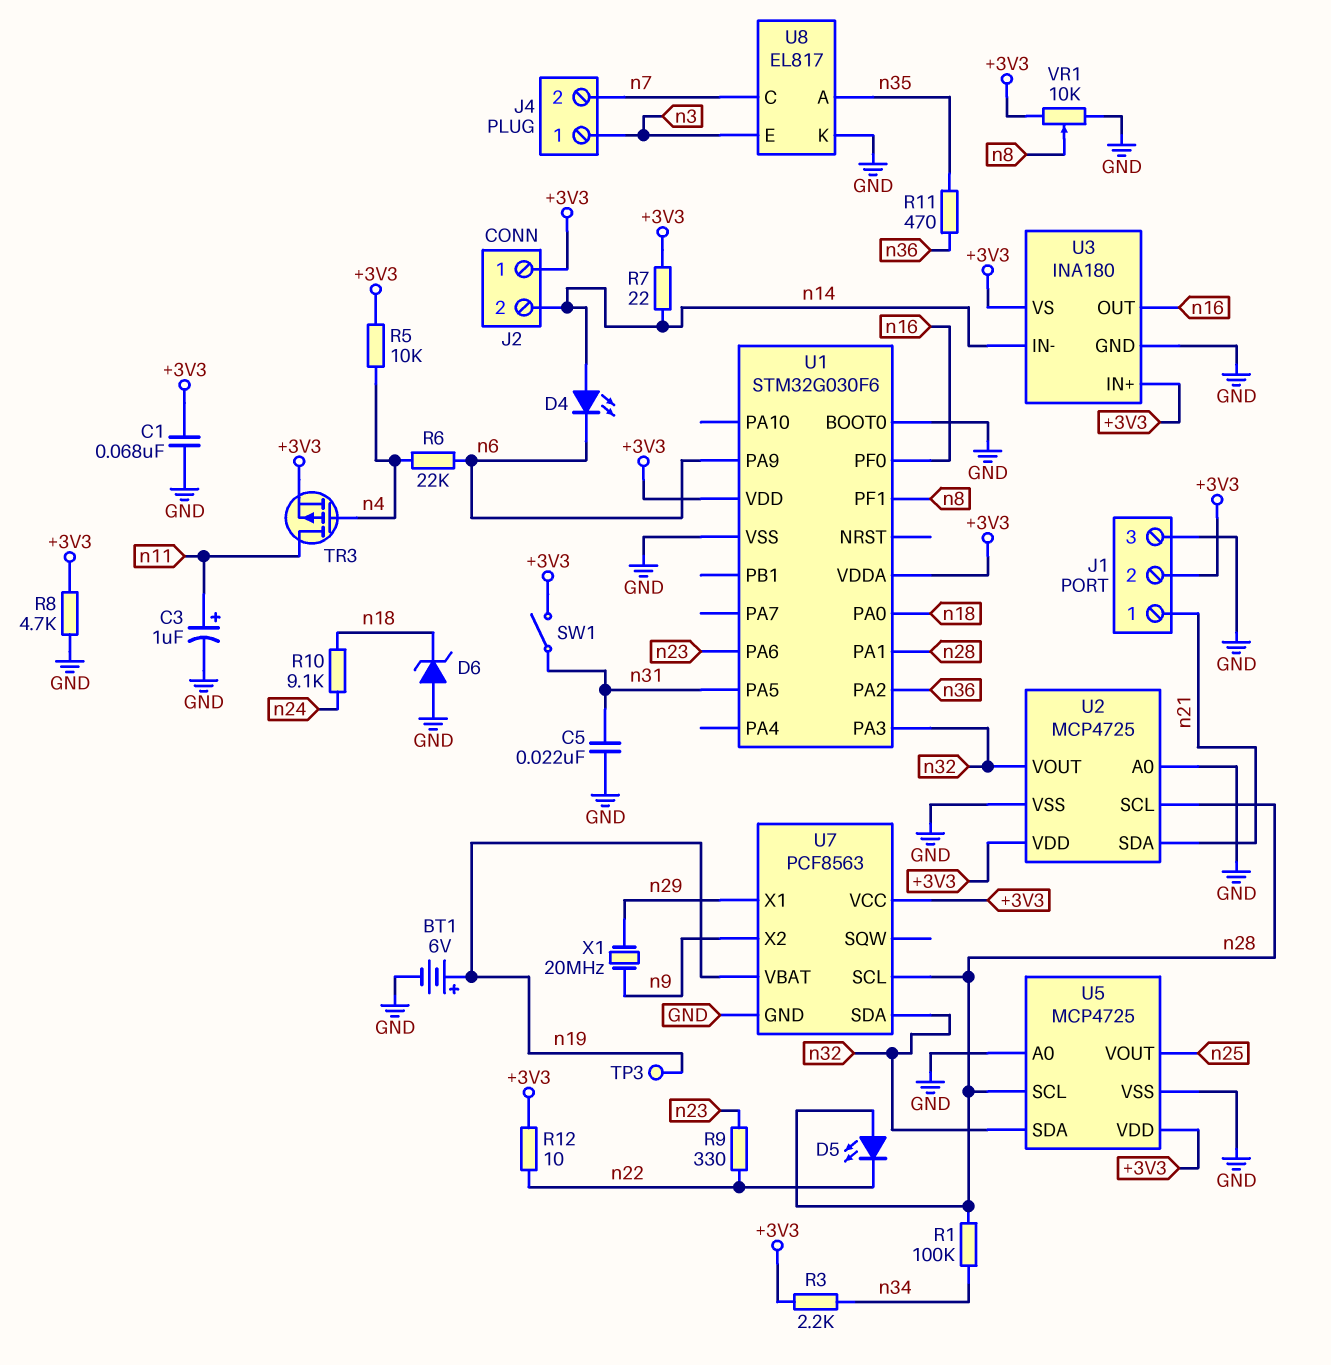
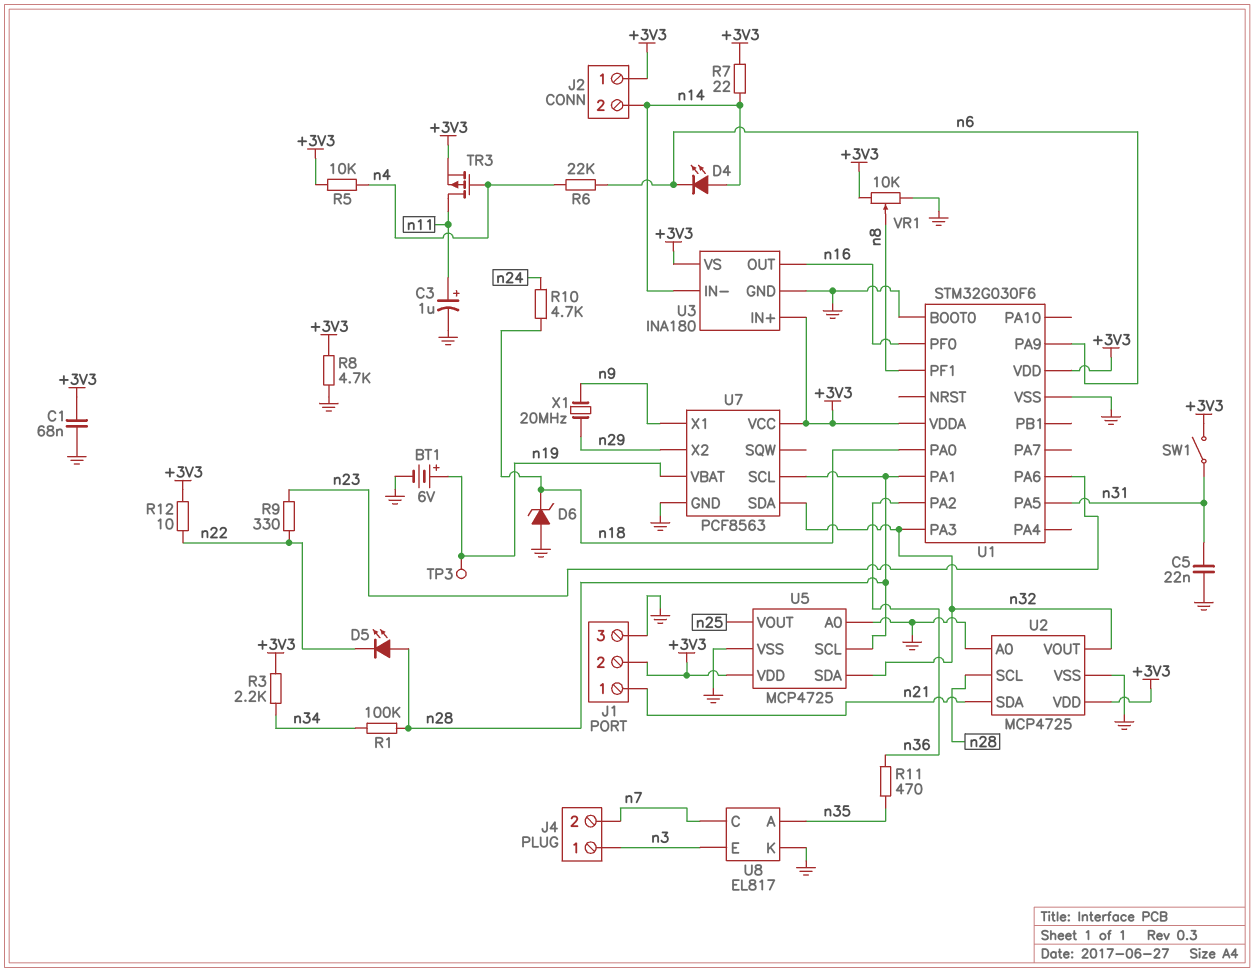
R10: 9.1k (n18, n24) -> 4.7k (n18, n24)
U7 pin X1: n29 -> n9
U7 pin X2: n9 -> n29

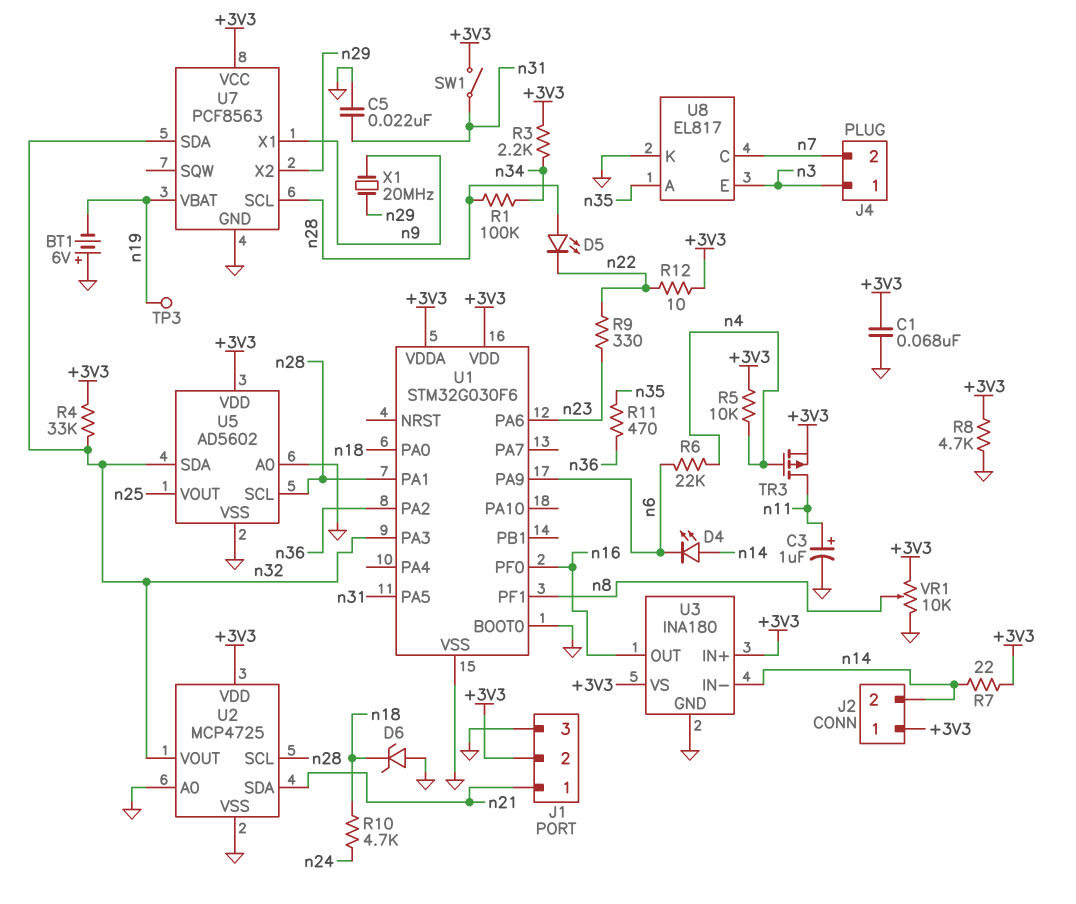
BT1: 6V (plus n19, minus GND) -> 6V (plus GND, minus n19)
R4: none -> 33k (+3V3, n32)
U5: MCP4725 -> AD5602

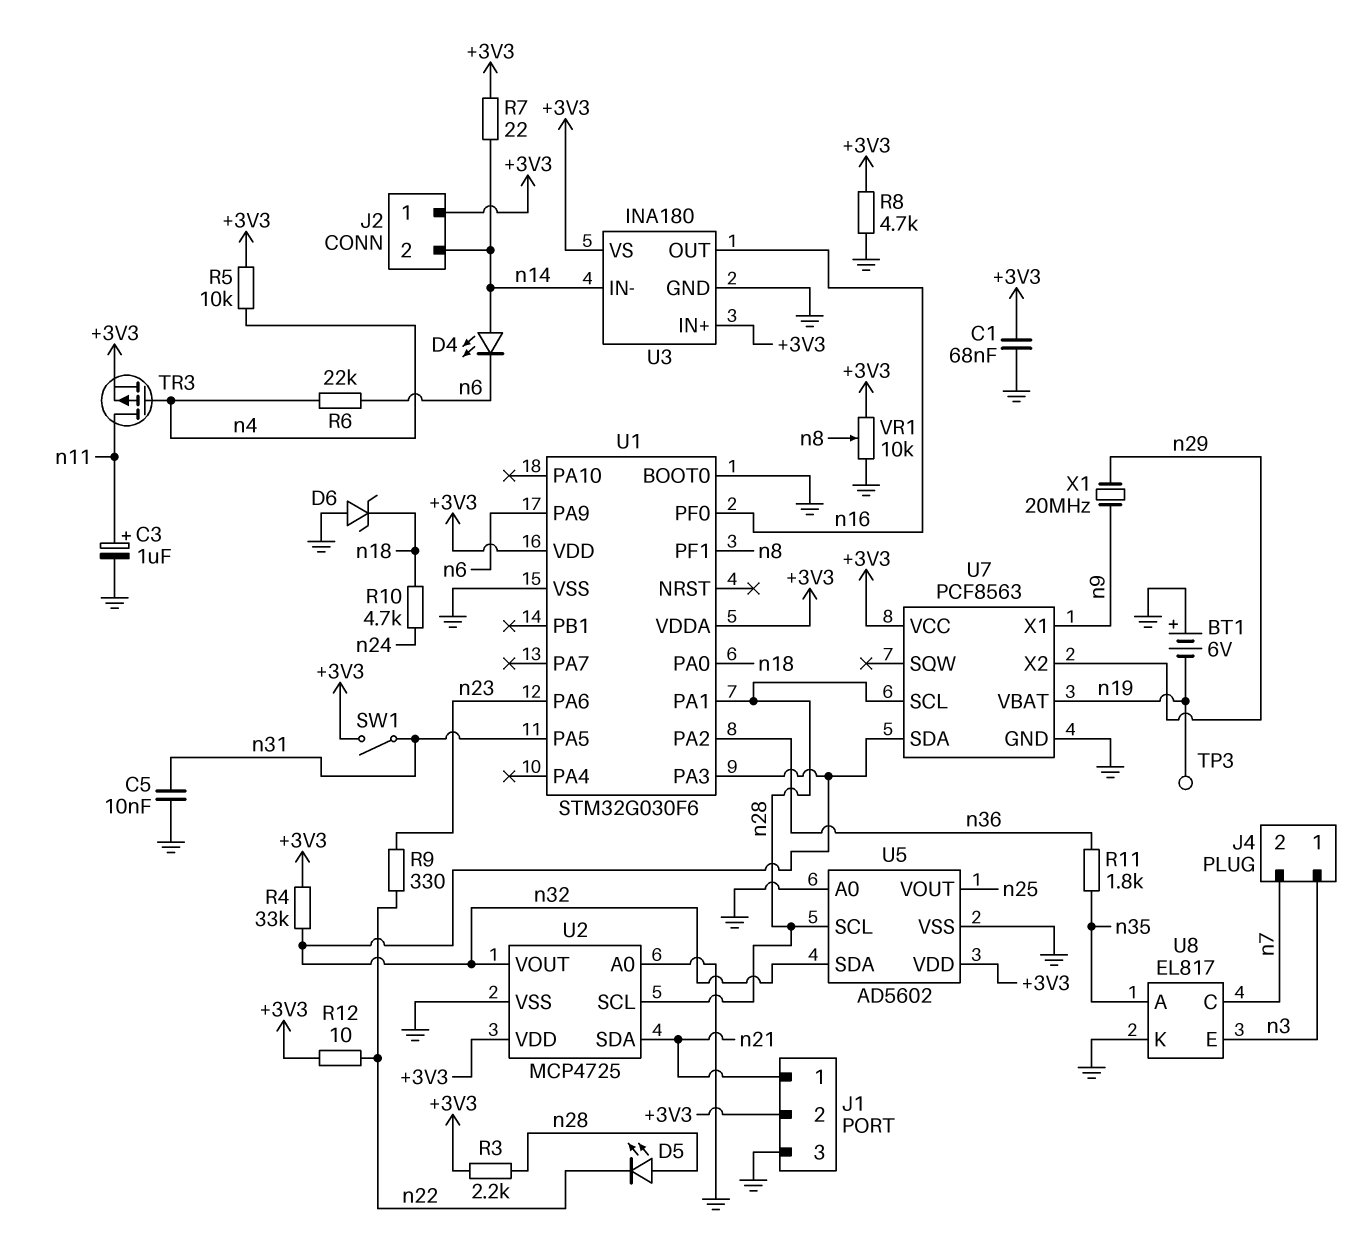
C5: 22nF (GND, n31) -> 10nF (GND, n31)
R1: 100k (n28, n34) -> none
R3: 2.2k (+3V3, n34) -> 2.2k (+3V3, n28)
R11: 470 (n35, n36) -> 1.8k (n35, n36)

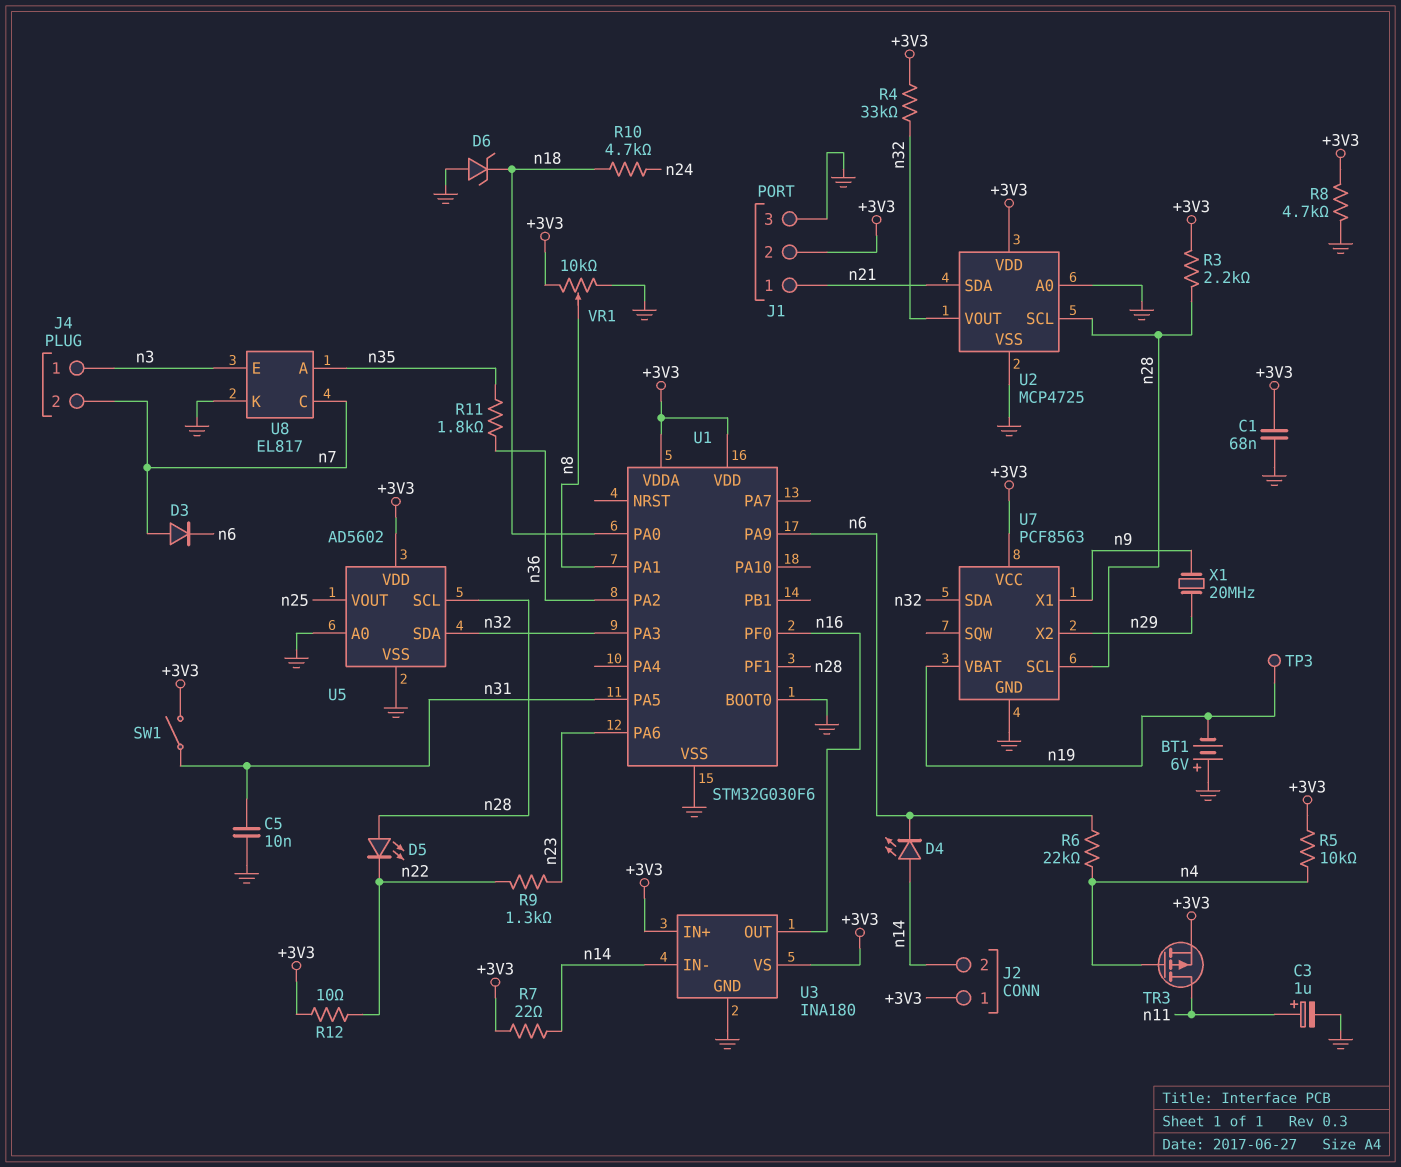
D3: none -> diode (A n7, K n6)
R9: 330 (n22, n23) -> 1.3k (n22, n23)
U1 pin PA1: n28 -> n8
U1 pin PF1: n8 -> n28

